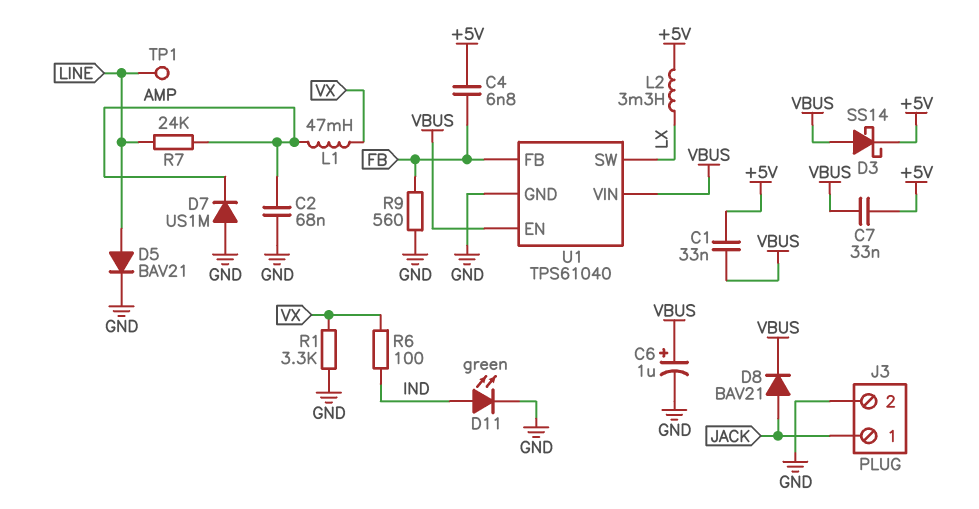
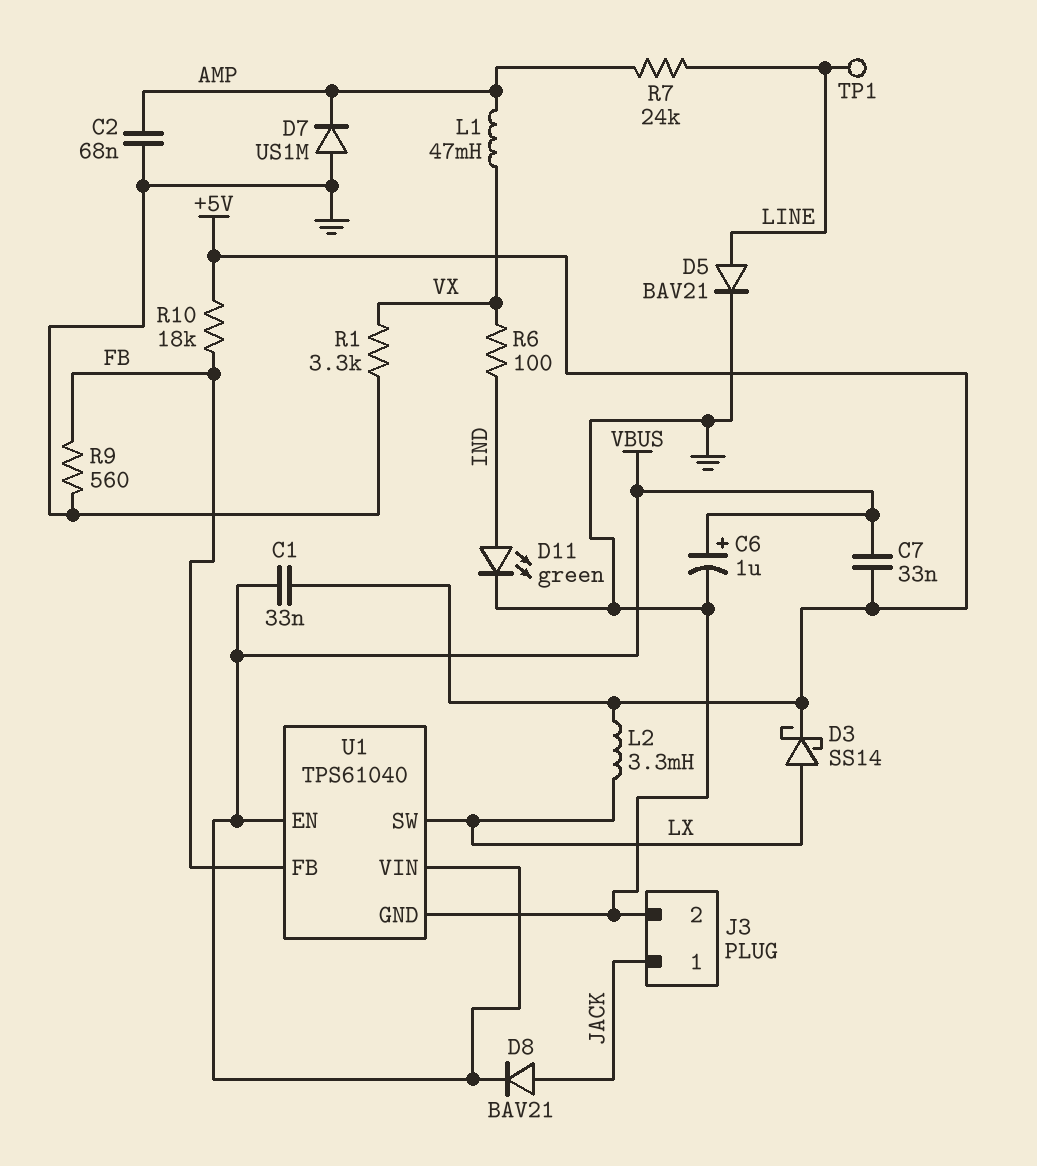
C4: 6.8nF (+5V, FB) -> none
D3: schottky SS14 (A VBUS, K +5V) -> schottky SS14 (A LX, K +5V)
R10: none -> 18k (+5V, FB)

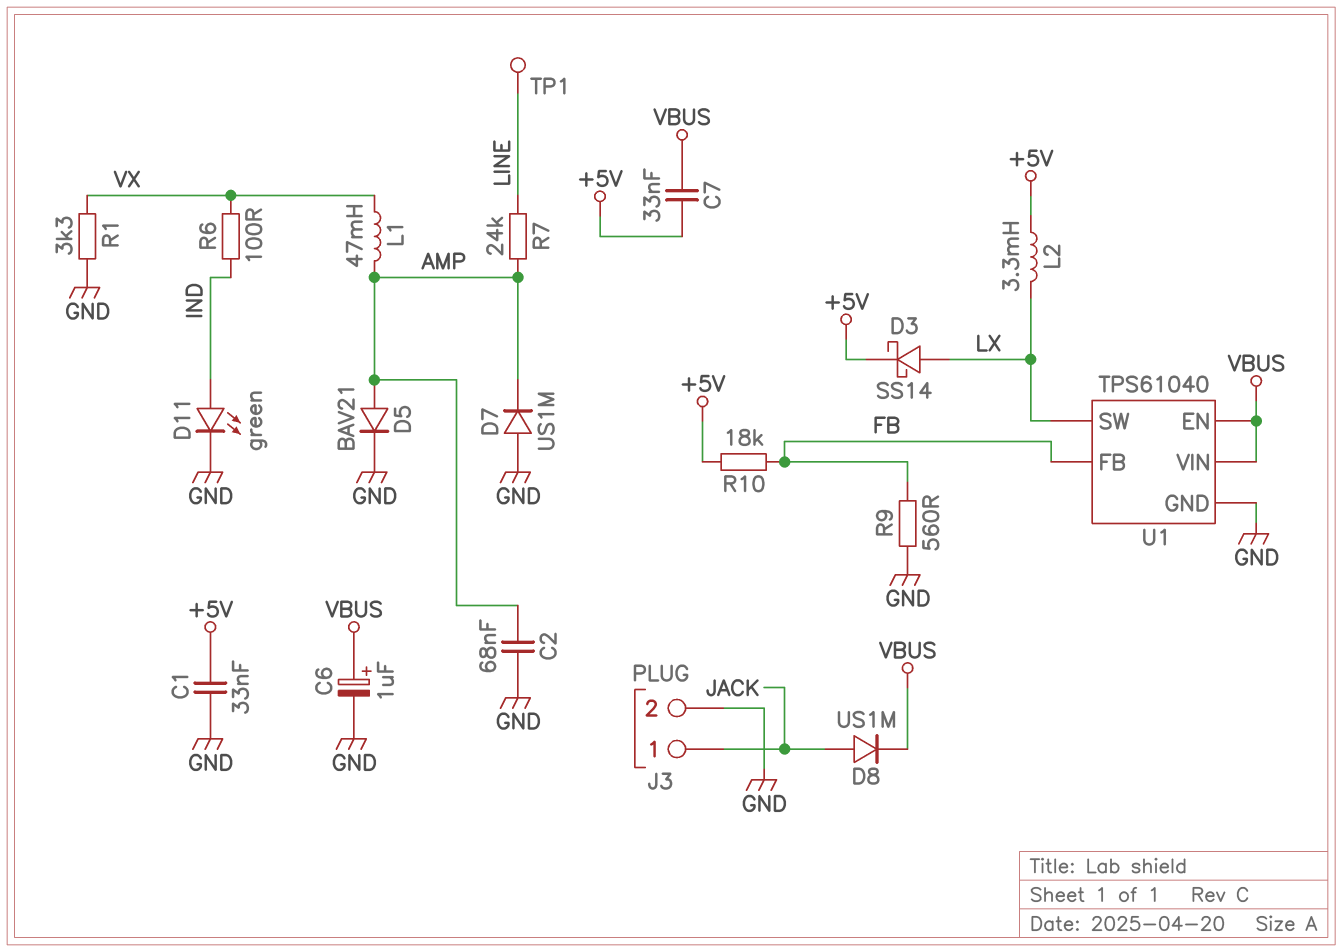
C1: 33nF (+5V, VBUS) -> 33nF (+5V, GND)
D5: diode BAV21 (A LINE, K GND) -> diode BAV21 (A AMP, K GND)
D8: diode BAV21 (A JACK, K VBUS) -> diode US1M (A JACK, K VBUS)

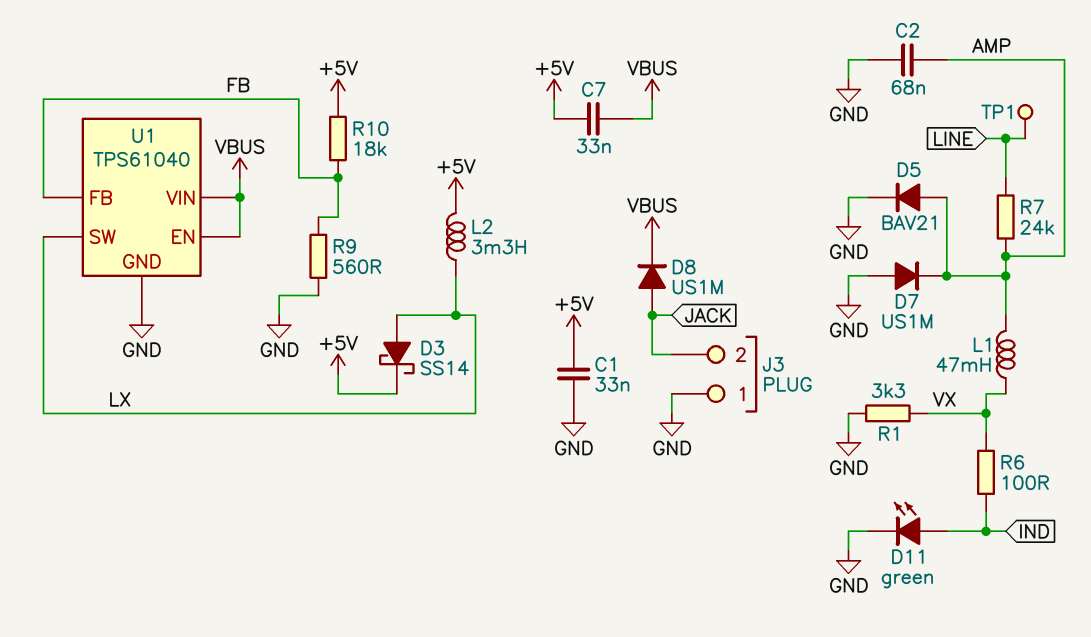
C6: 1uF (plus VBUS, minus GND) -> none
J3 pin 1: JACK -> GND
J3 pin 2: GND -> JACK

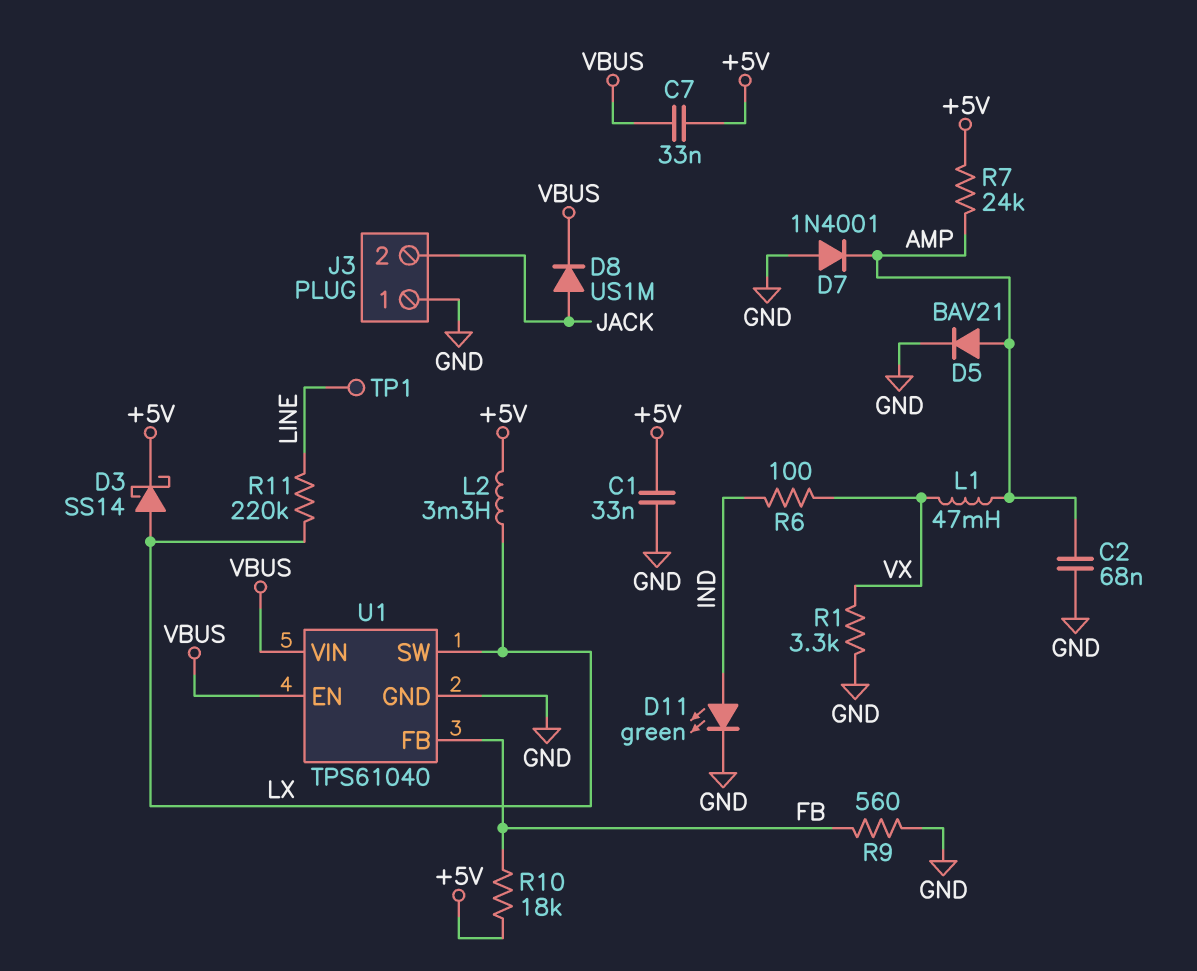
D7: diode US1M (A GND, K AMP) -> diode 1N4001 (A GND, K AMP)
R7: 24k (AMP, LINE) -> 24k (+5V, AMP)
R11: none -> 220k (LINE, LX)

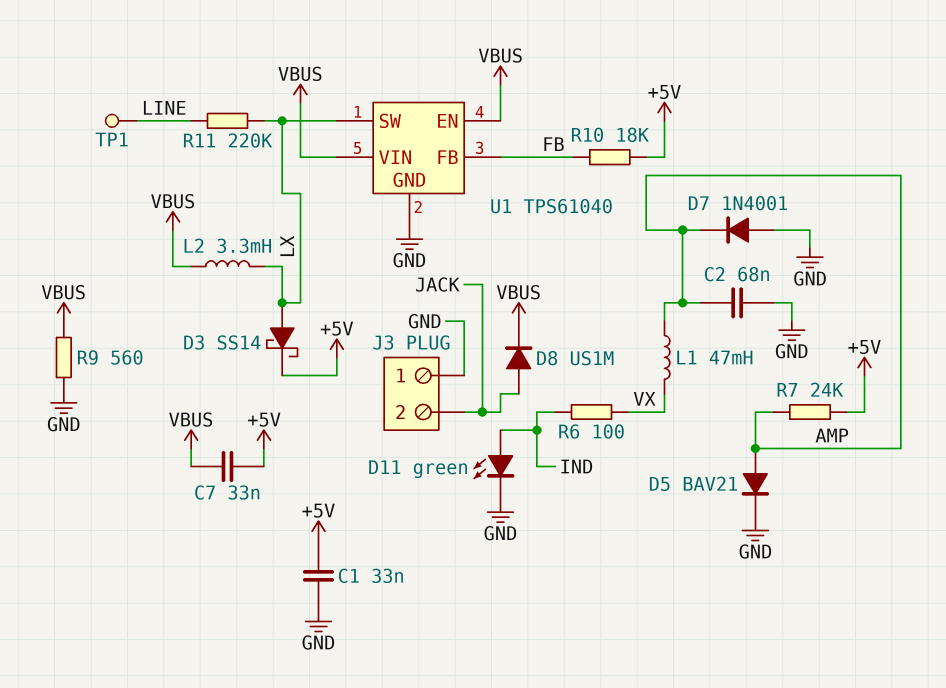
L2: 3.3mH (+5V, LX) -> 3.3mH (LX, VBUS)
R1: 3.3k (GND, VX) -> none
R9: 560 (FB, GND) -> 560 (GND, VBUS)

